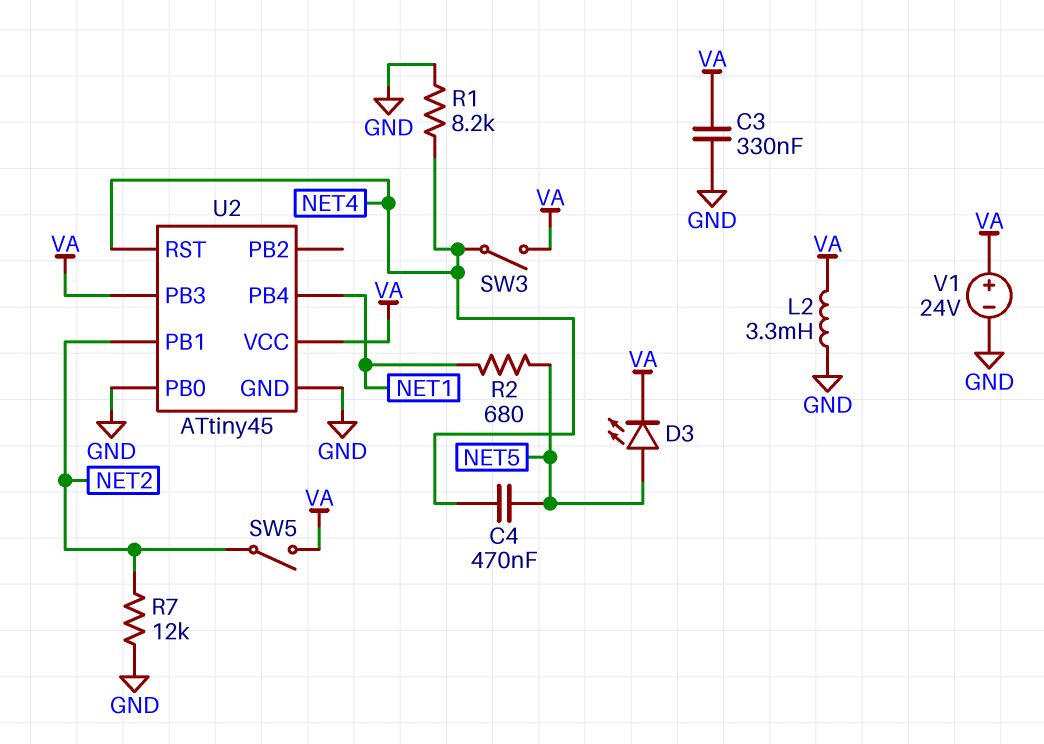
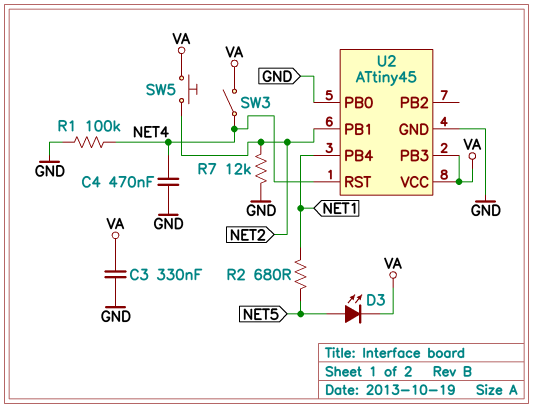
C4: 470nF (NET4, NET5) -> 470nF (GND, NET4)
L2: 3.3mH (GND, VA) -> none
R1: 8.2k (GND, NET4) -> 100k (GND, NET4)
SW5: switch (NET2, VA) -> button (NET2, VA)
V1: 24V (plus VA, minus GND) -> none

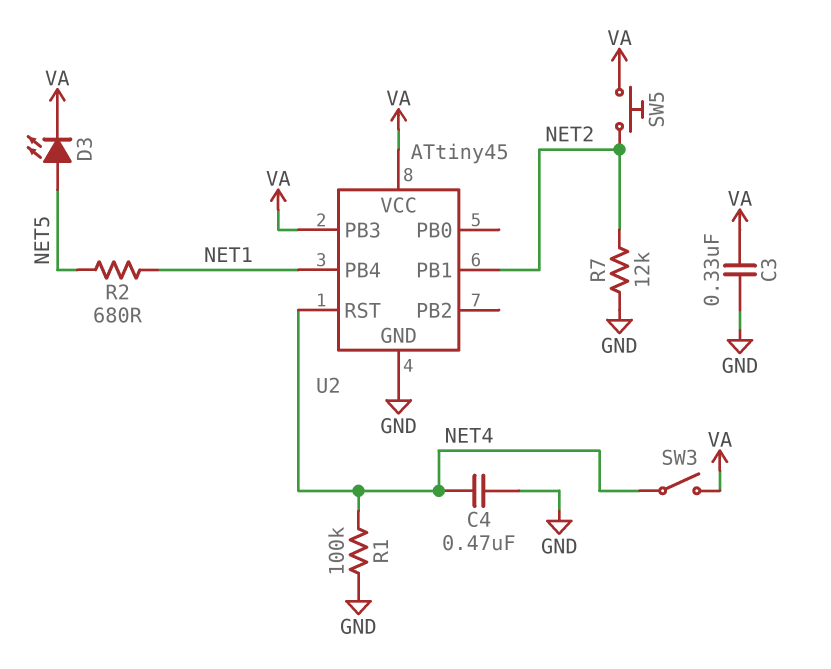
U2 pin PB0: GND -> none

